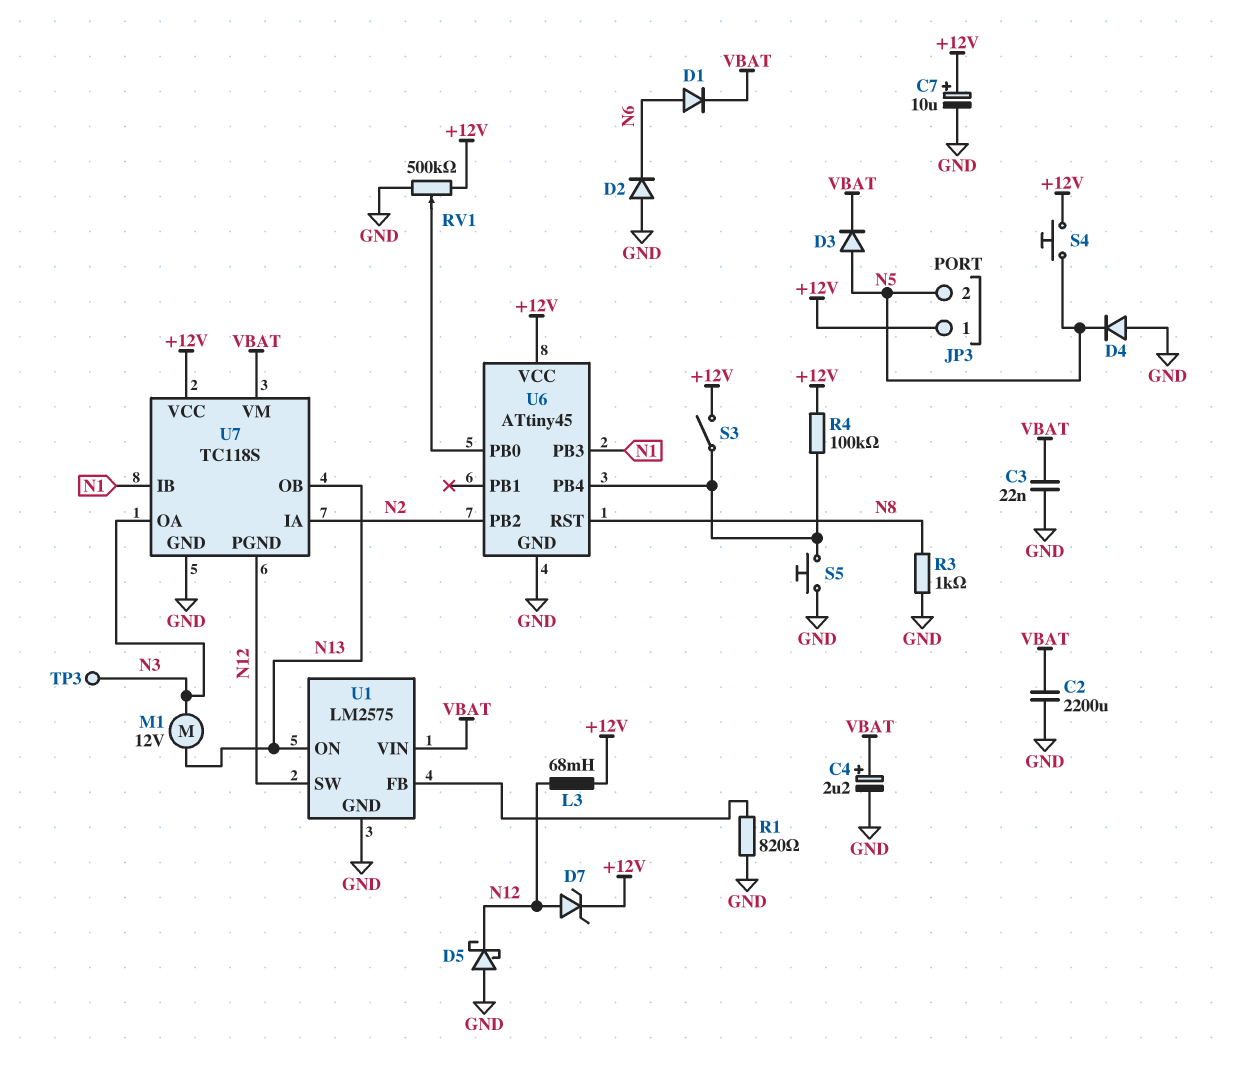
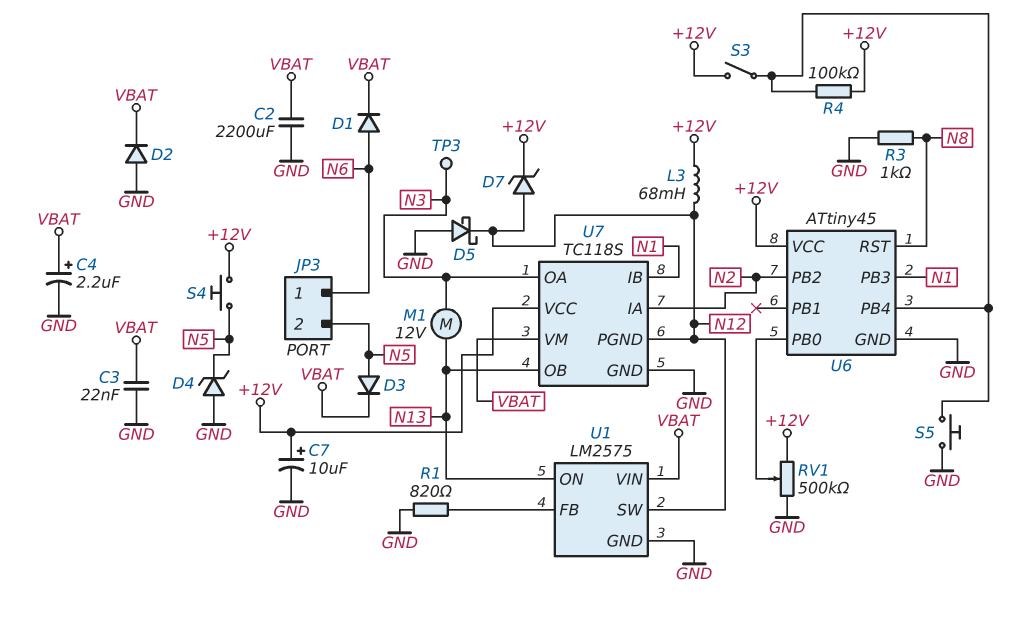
D2: diode (A GND, K N6) -> diode (A GND, K VBAT)
D4: diode (A GND, K N5) -> zener (A GND, K N5)
JP3 pin 1: +12V -> N6

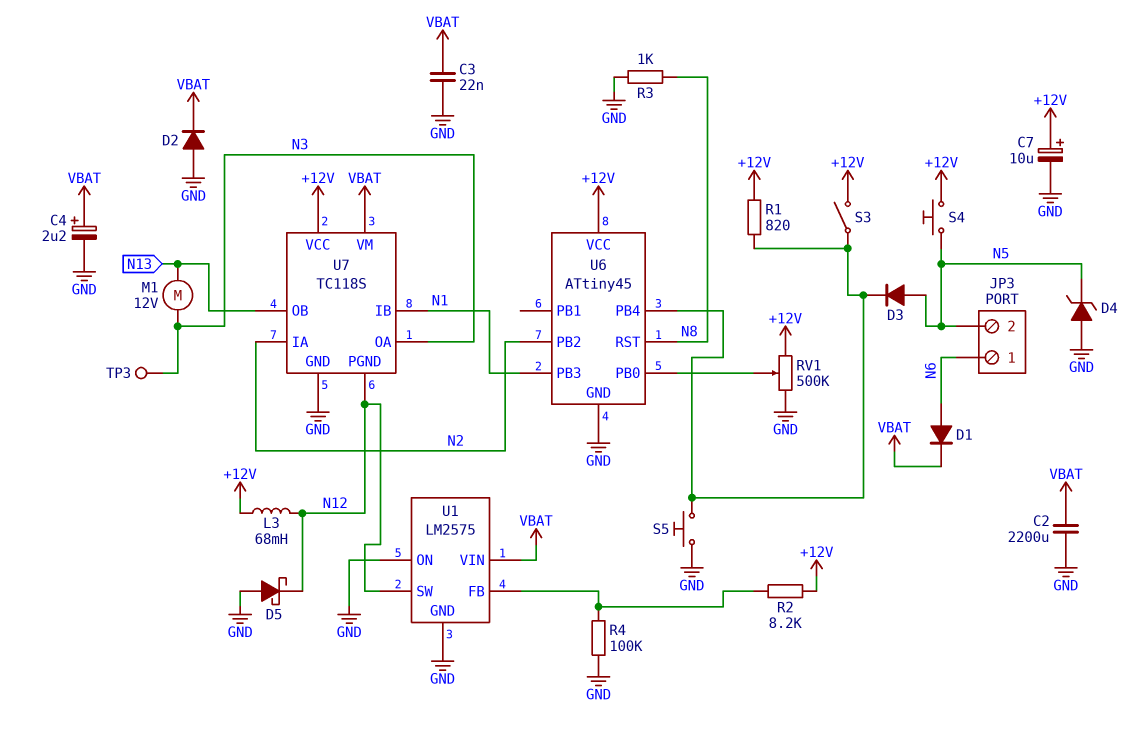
D3: diode (A N5, K VBAT) -> diode (A N5, K U6/PB4)
D7: zener (A N12, K +12V) -> none
R1: 820 (GND, U1/FB) -> 820 (+12V, U6/PB4)
R2: none -> 8.2k (+12V, U1/FB)
R4: 100k (+12V, U6/PB4) -> 100k (GND, U1/FB)
U1 pin ON: N13 -> GND

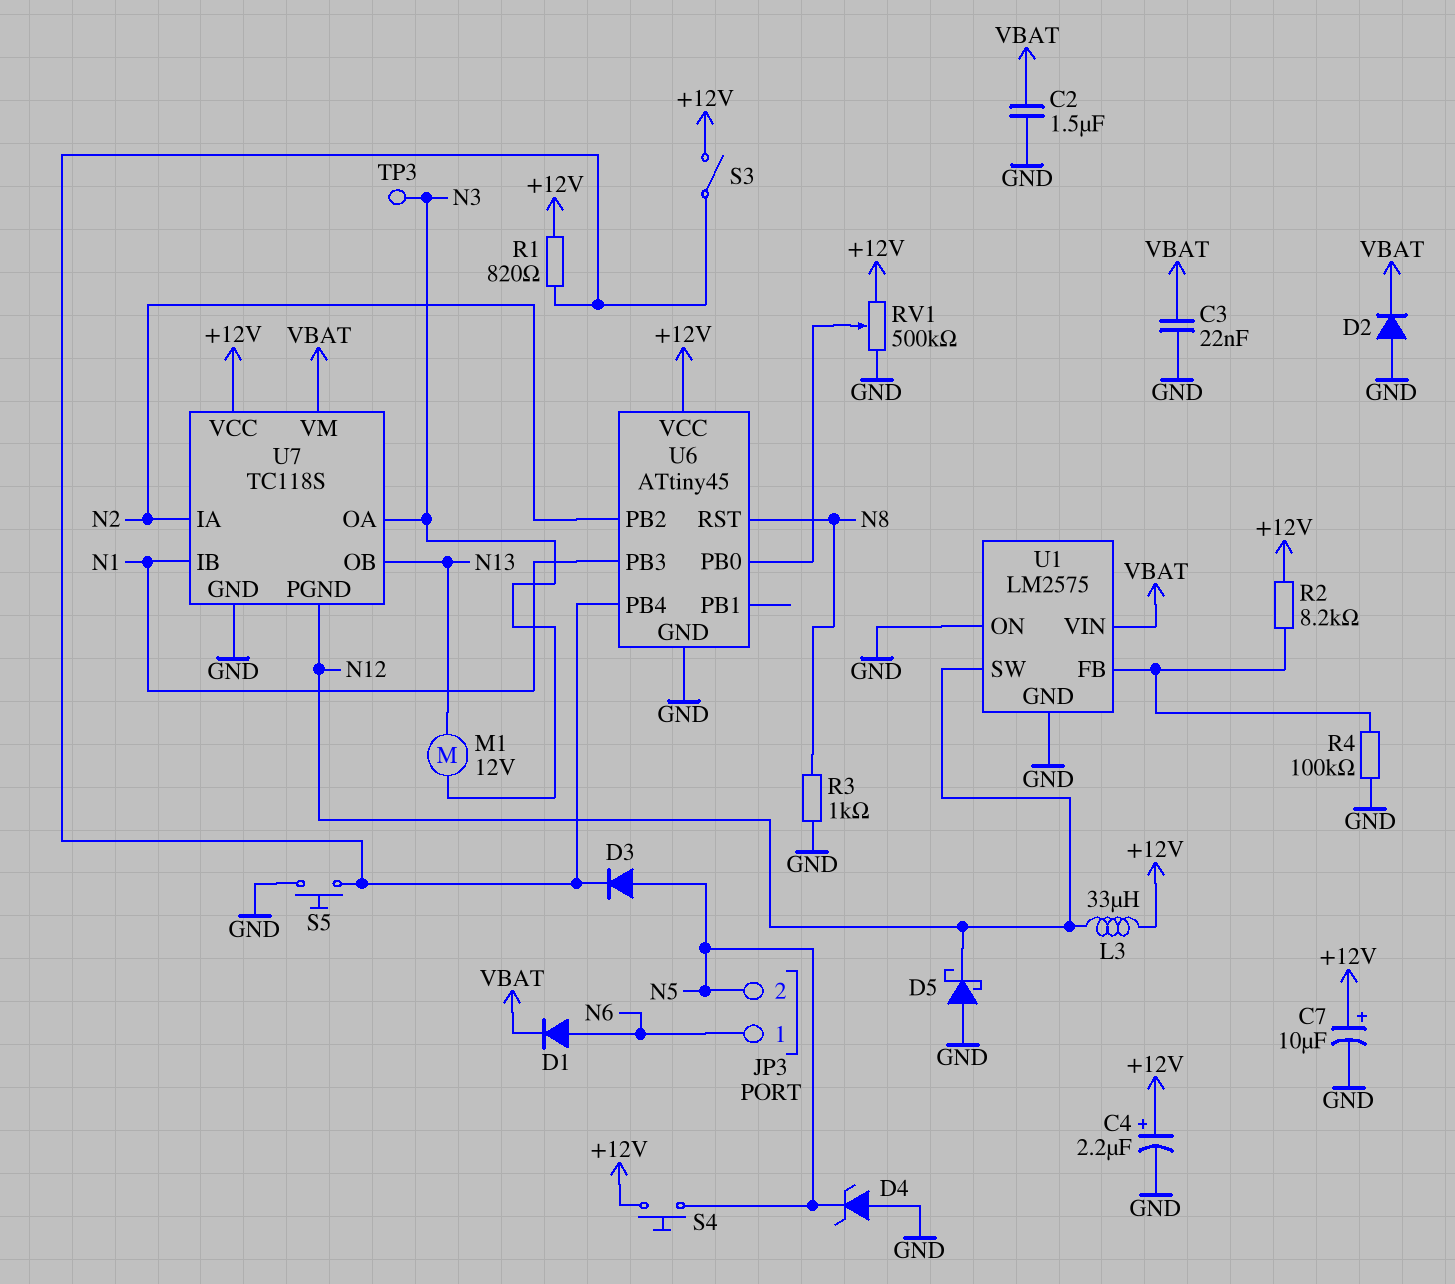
C2: 2200uF (GND, VBAT) -> 1.5uF (GND, VBAT)
C4: 2.2uF (plus VBAT, minus GND) -> 2.2uF (plus +12V, minus GND)
L3: 68mH (+12V, N12) -> 33uH (+12V, N12)

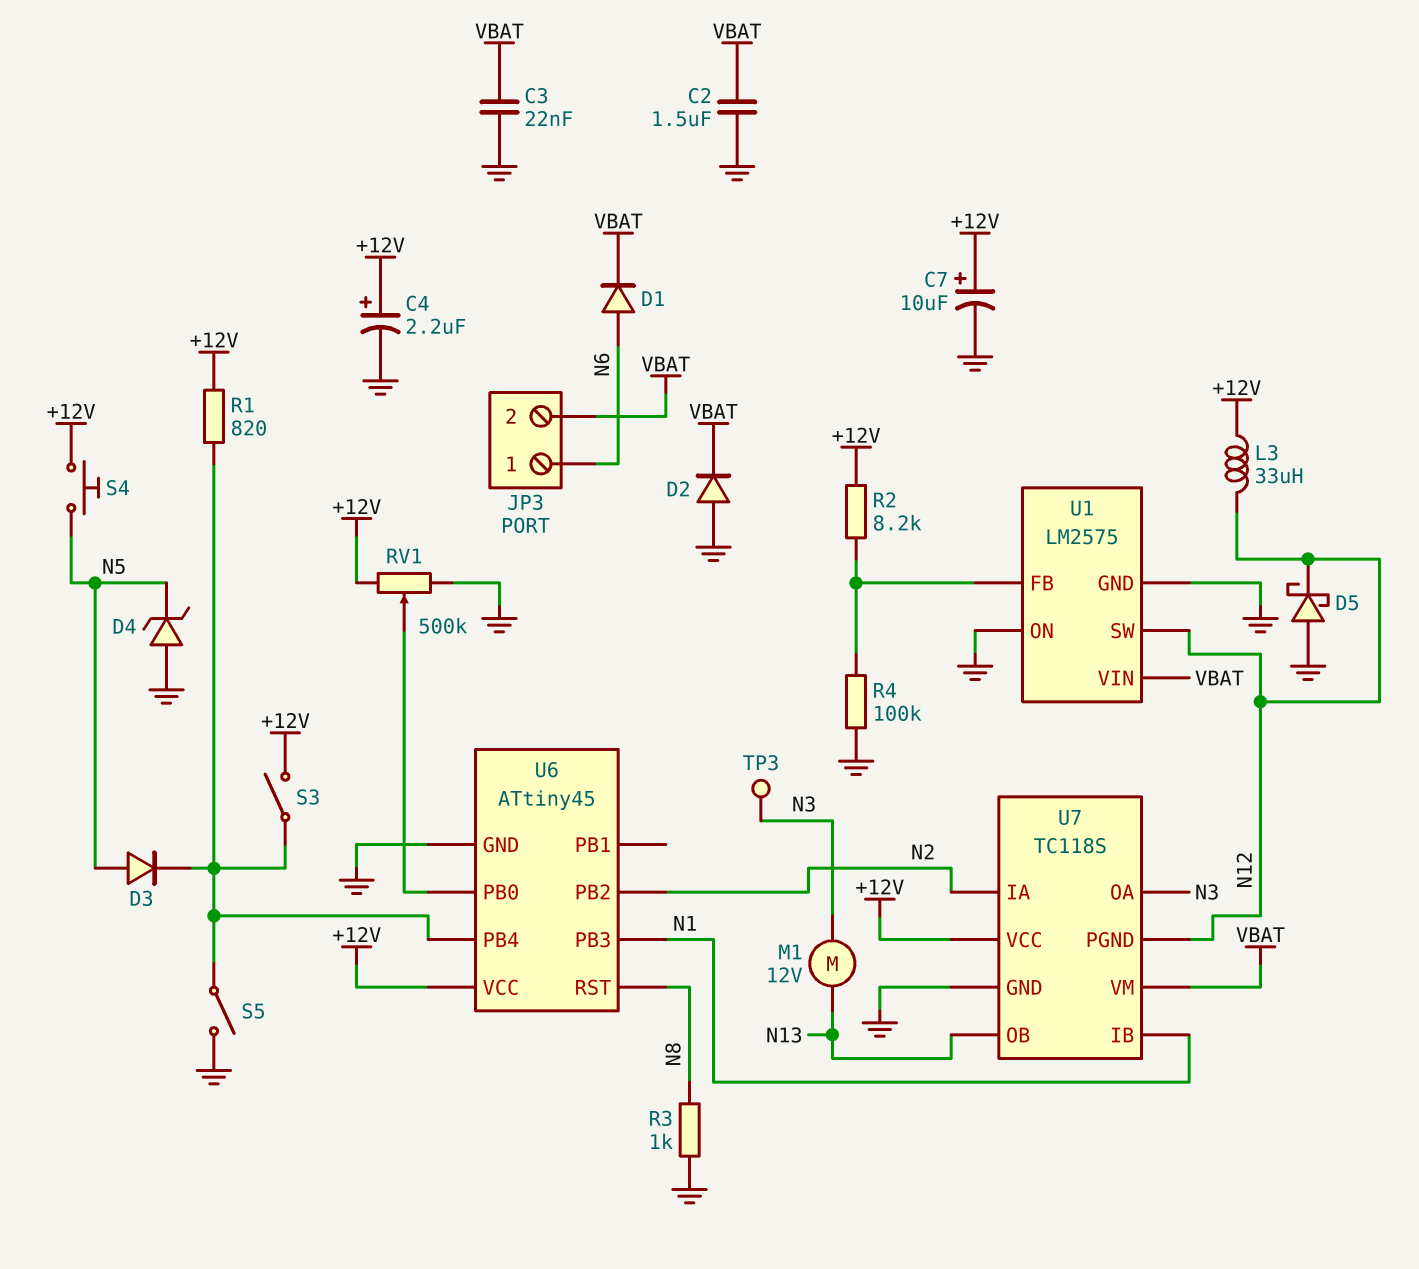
JP3 pin 2: N5 -> VBAT
S5: button (GND, U6/PB4) -> switch (GND, U6/PB4)

